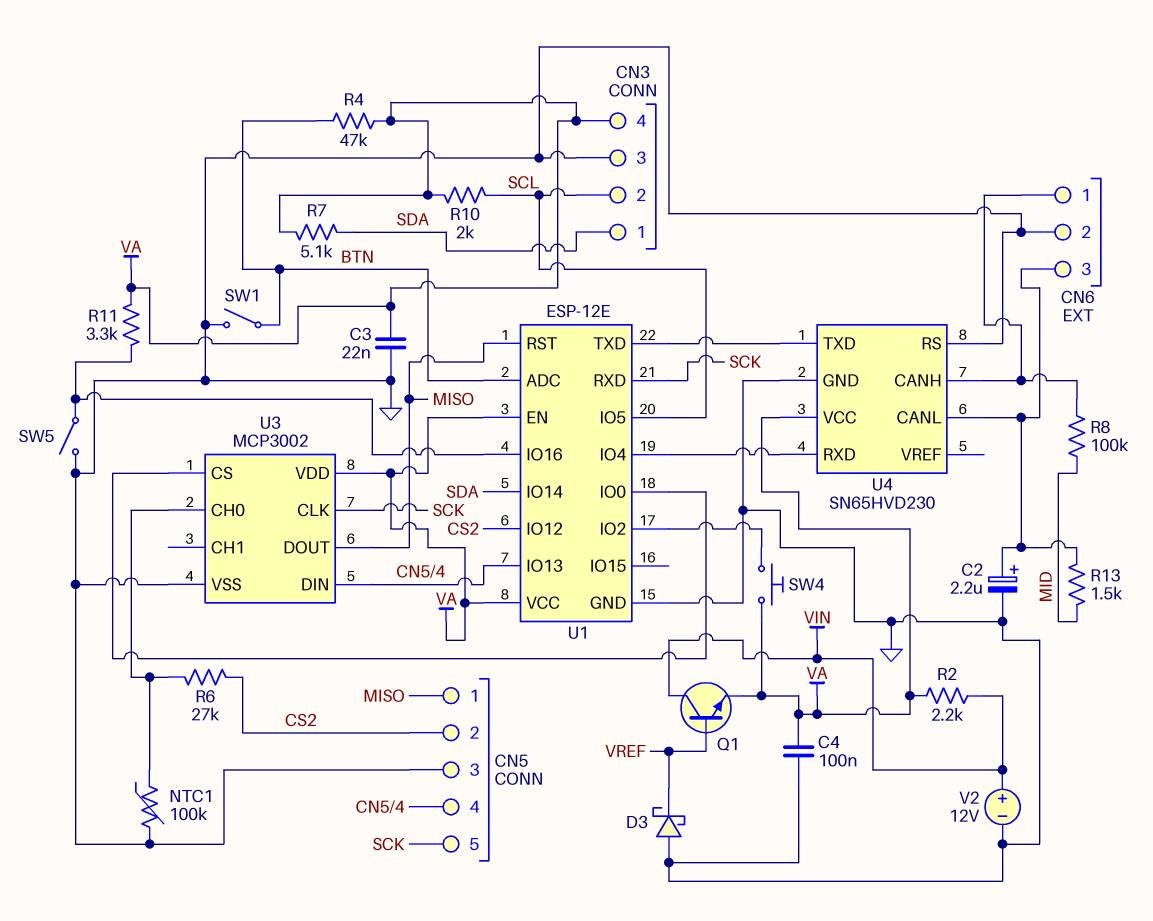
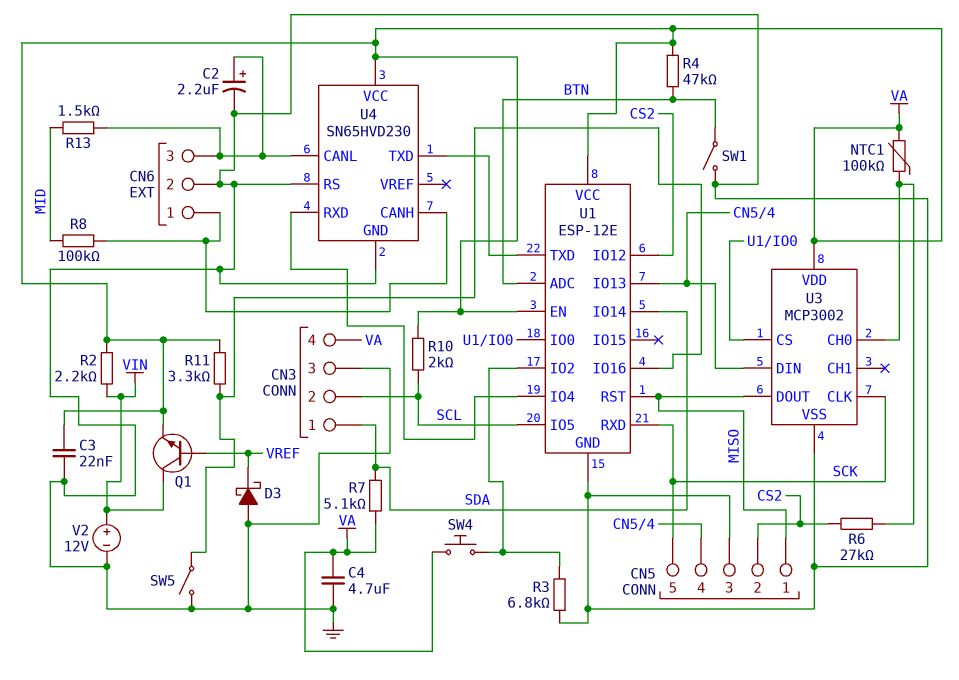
C4: 100nF (GND, VA) -> 4.7uF (GND, VA)
NTC1: 100k (GND, U3/CH0) -> 100k (U3/CH0, VA)
R3: none -> 6.8k (GND, U1/IO2)

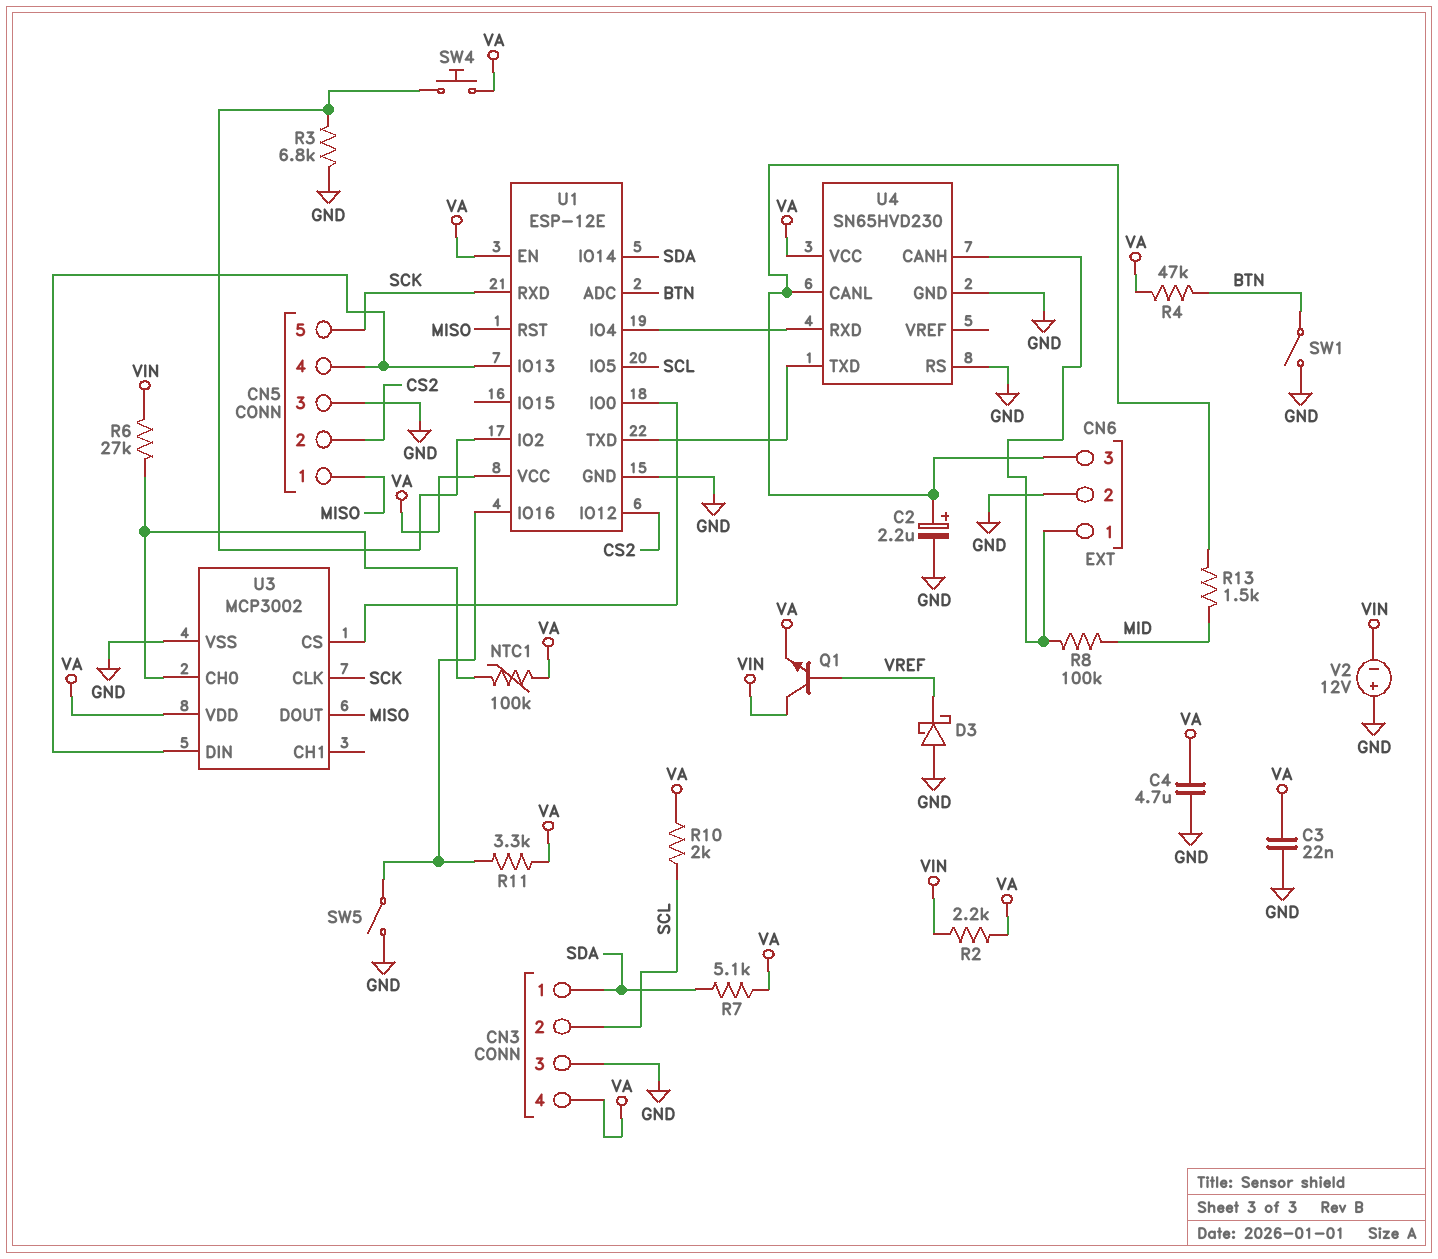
R6: 27k (CS2, U3/CH0) -> 27k (U3/CH0, VIN)
V2: 12V (plus VIN, minus GND) -> 12V (plus GND, minus VIN)

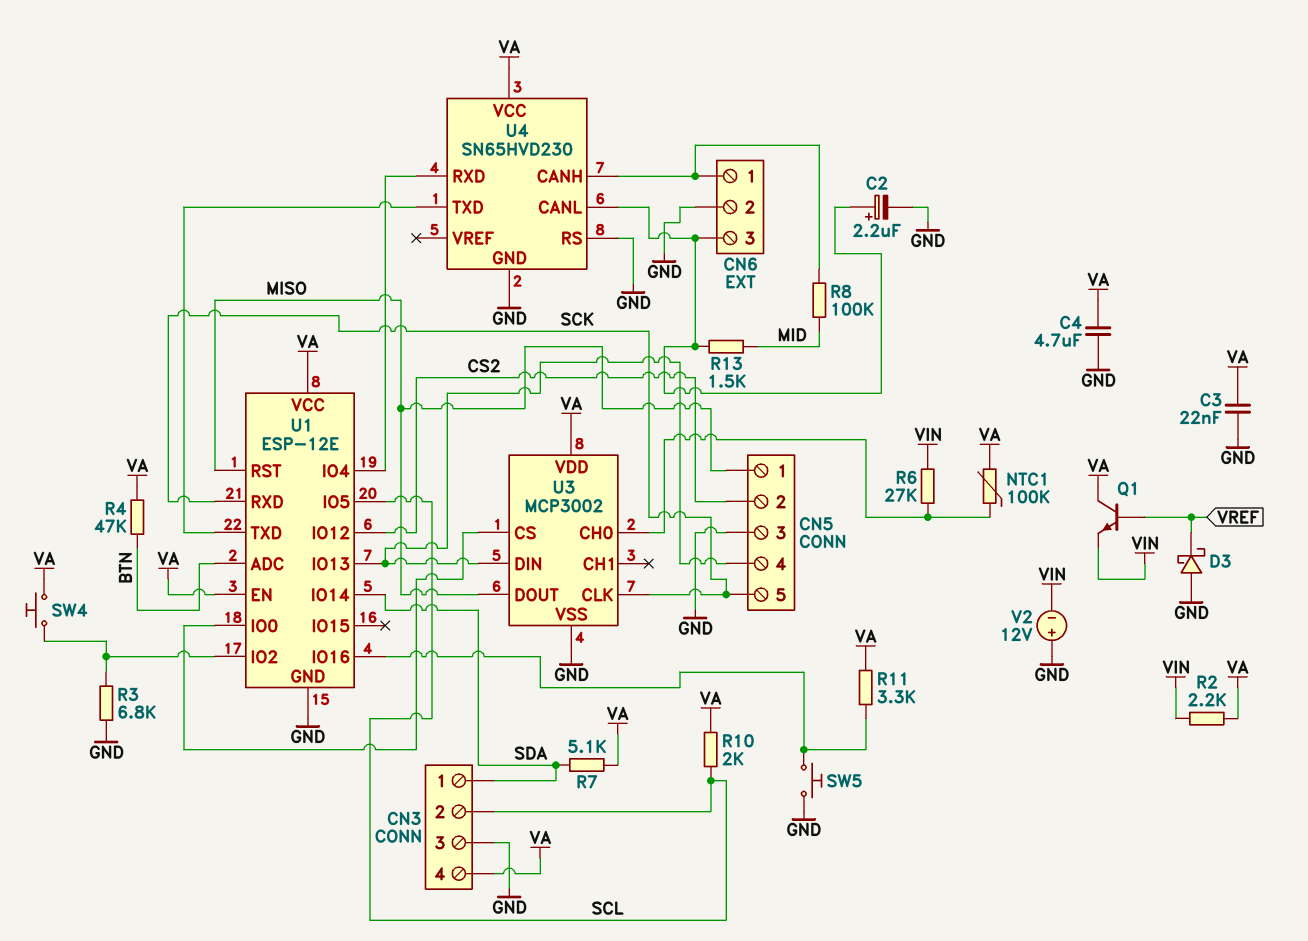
Q1: NPN (B VREF, C VIN, E VA) -> NPN (B VREF, C VA, E VIN)
SW1: switch (BTN, GND) -> none
SW5: switch (GND, U1/IO16) -> button (GND, U1/IO16)

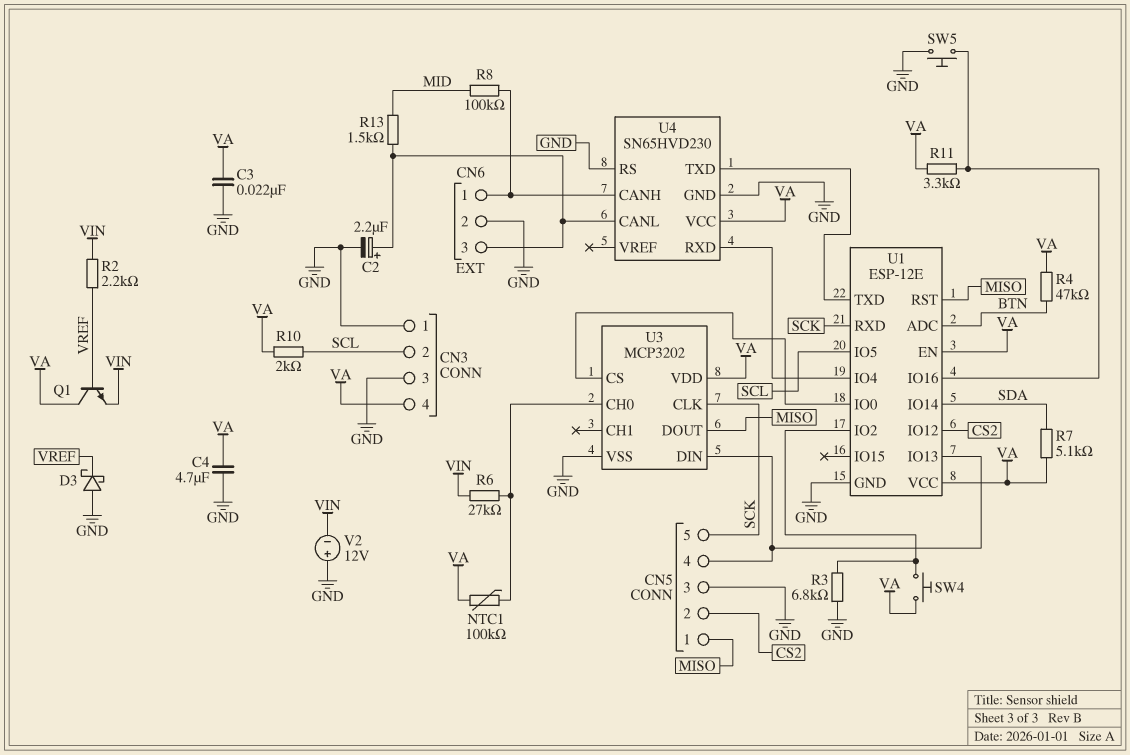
CN3 pin 1: SDA -> GND
R2: 2.2k (VA, VIN) -> 2.2k (VIN, VREF)
U3: MCP3002 -> MCP3202

